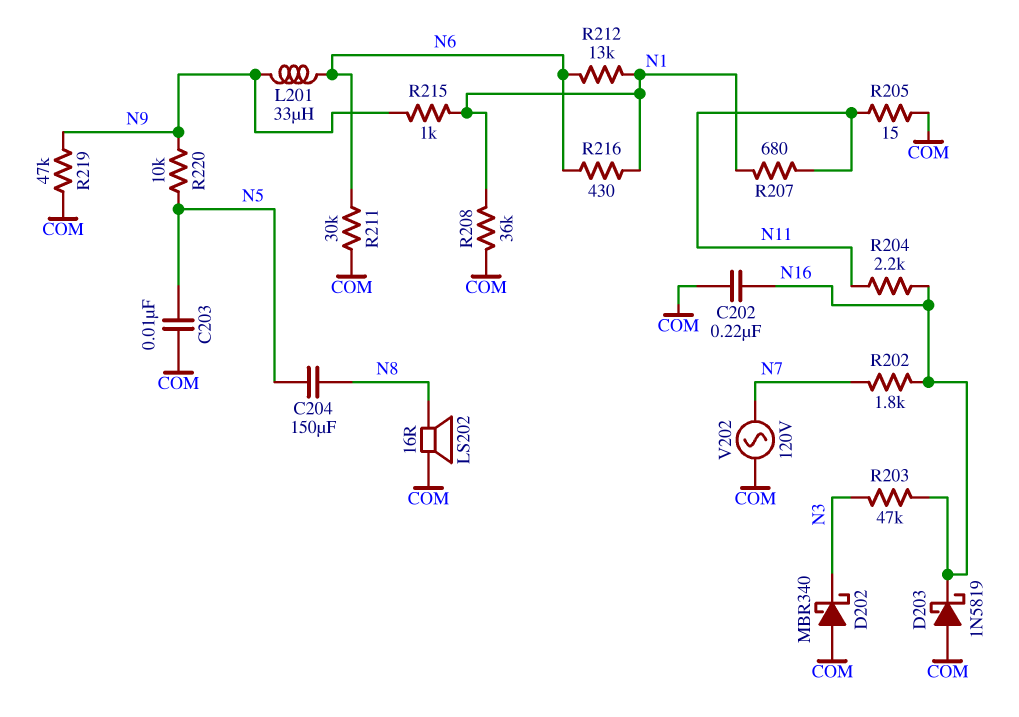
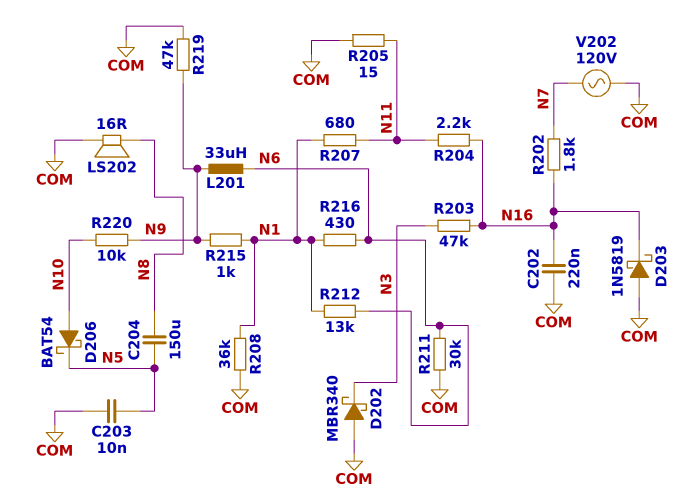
D206: none -> schottky BAT54 (A N10, K N5)
R220: 10k (N5, N9) -> 10k (N9, N10)

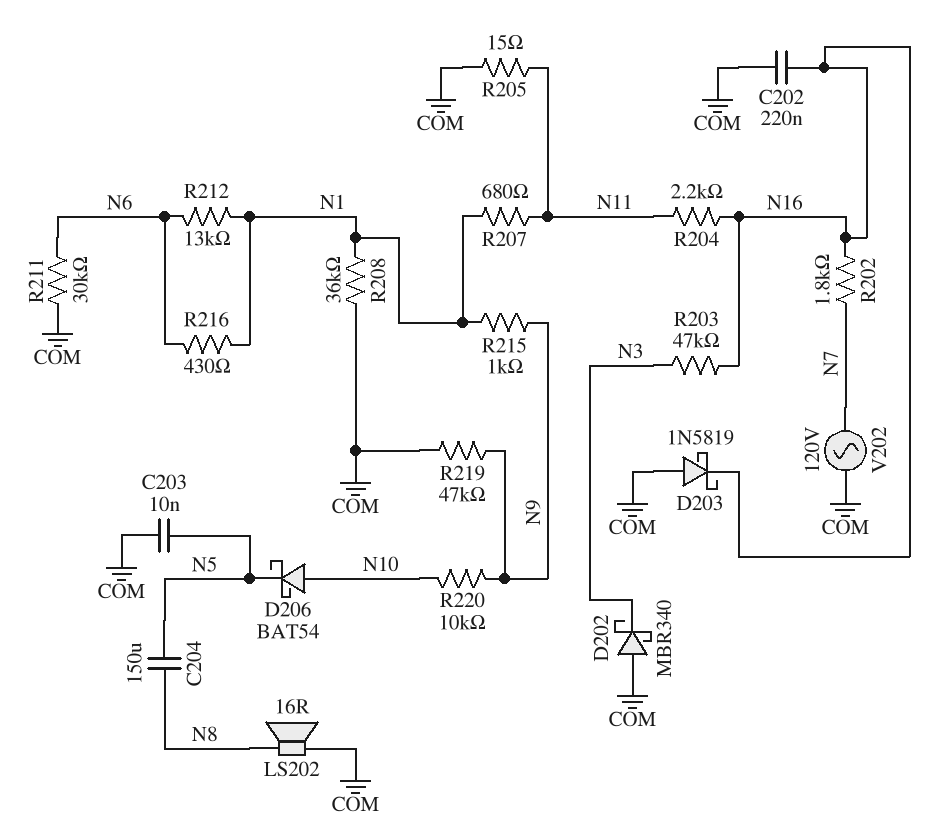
L201: 33uH (N6, N9) -> none

